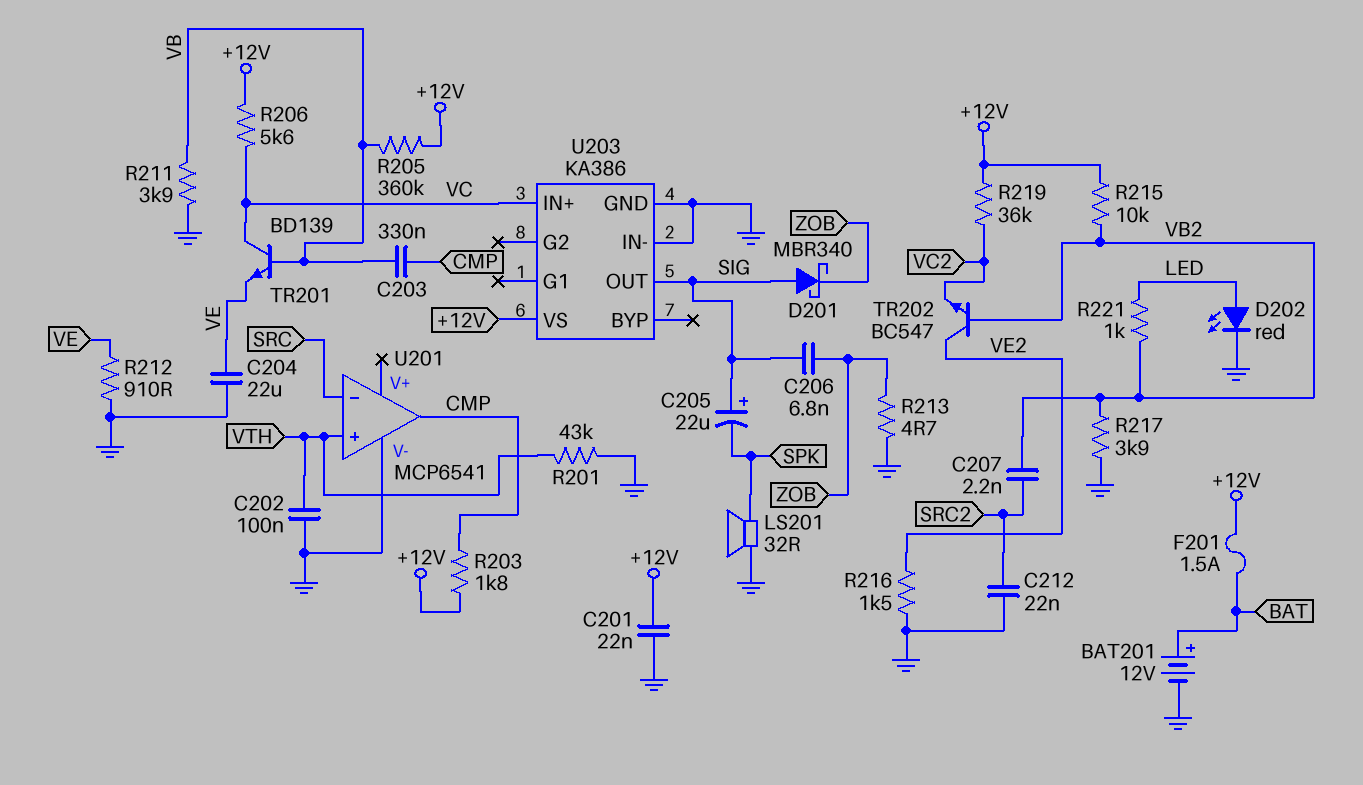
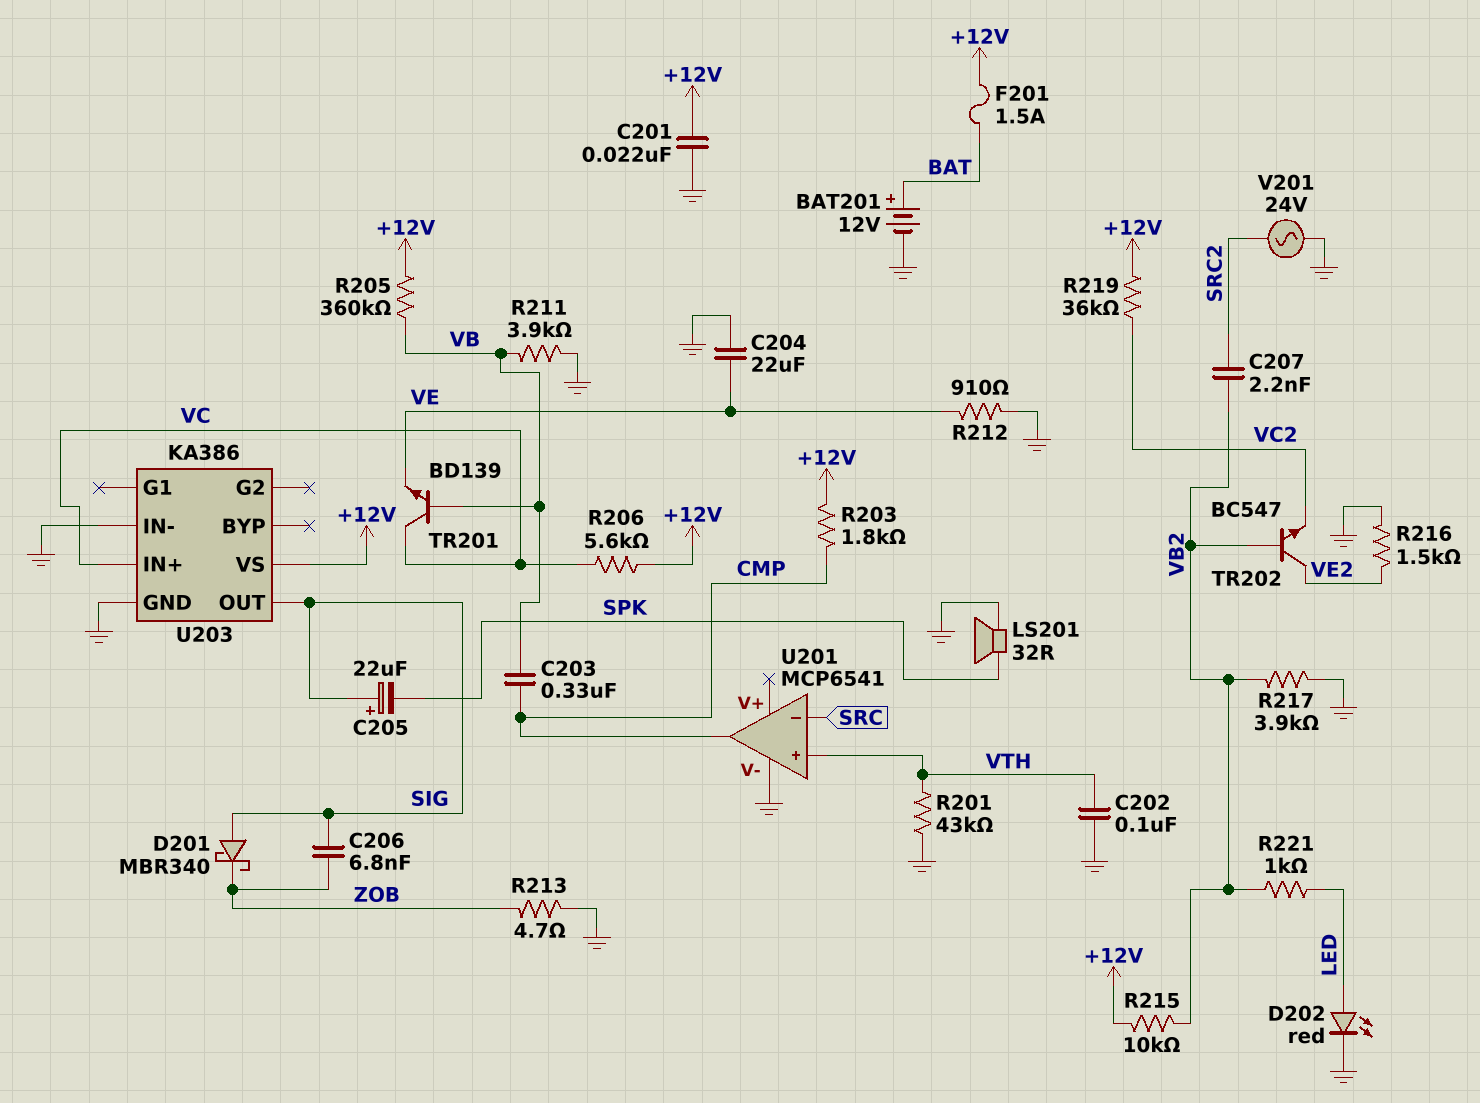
C212: 22nF (GND, SRC2) -> none
V201: none -> AC 24V (GND, SRC2)

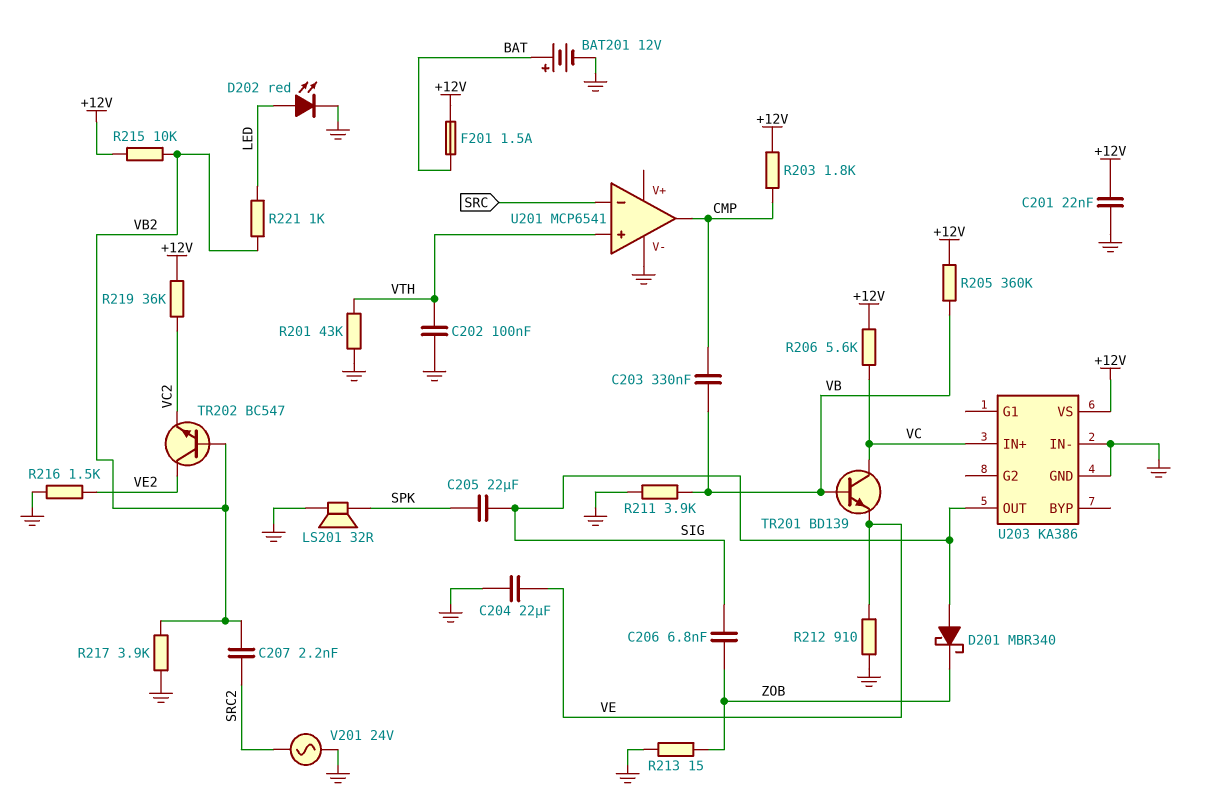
C205: 22uF (plus SIG, minus SPK) -> 22uF (SIG, SPK)
R213: 4.7 (GND, ZOB) -> 15 (GND, ZOB)

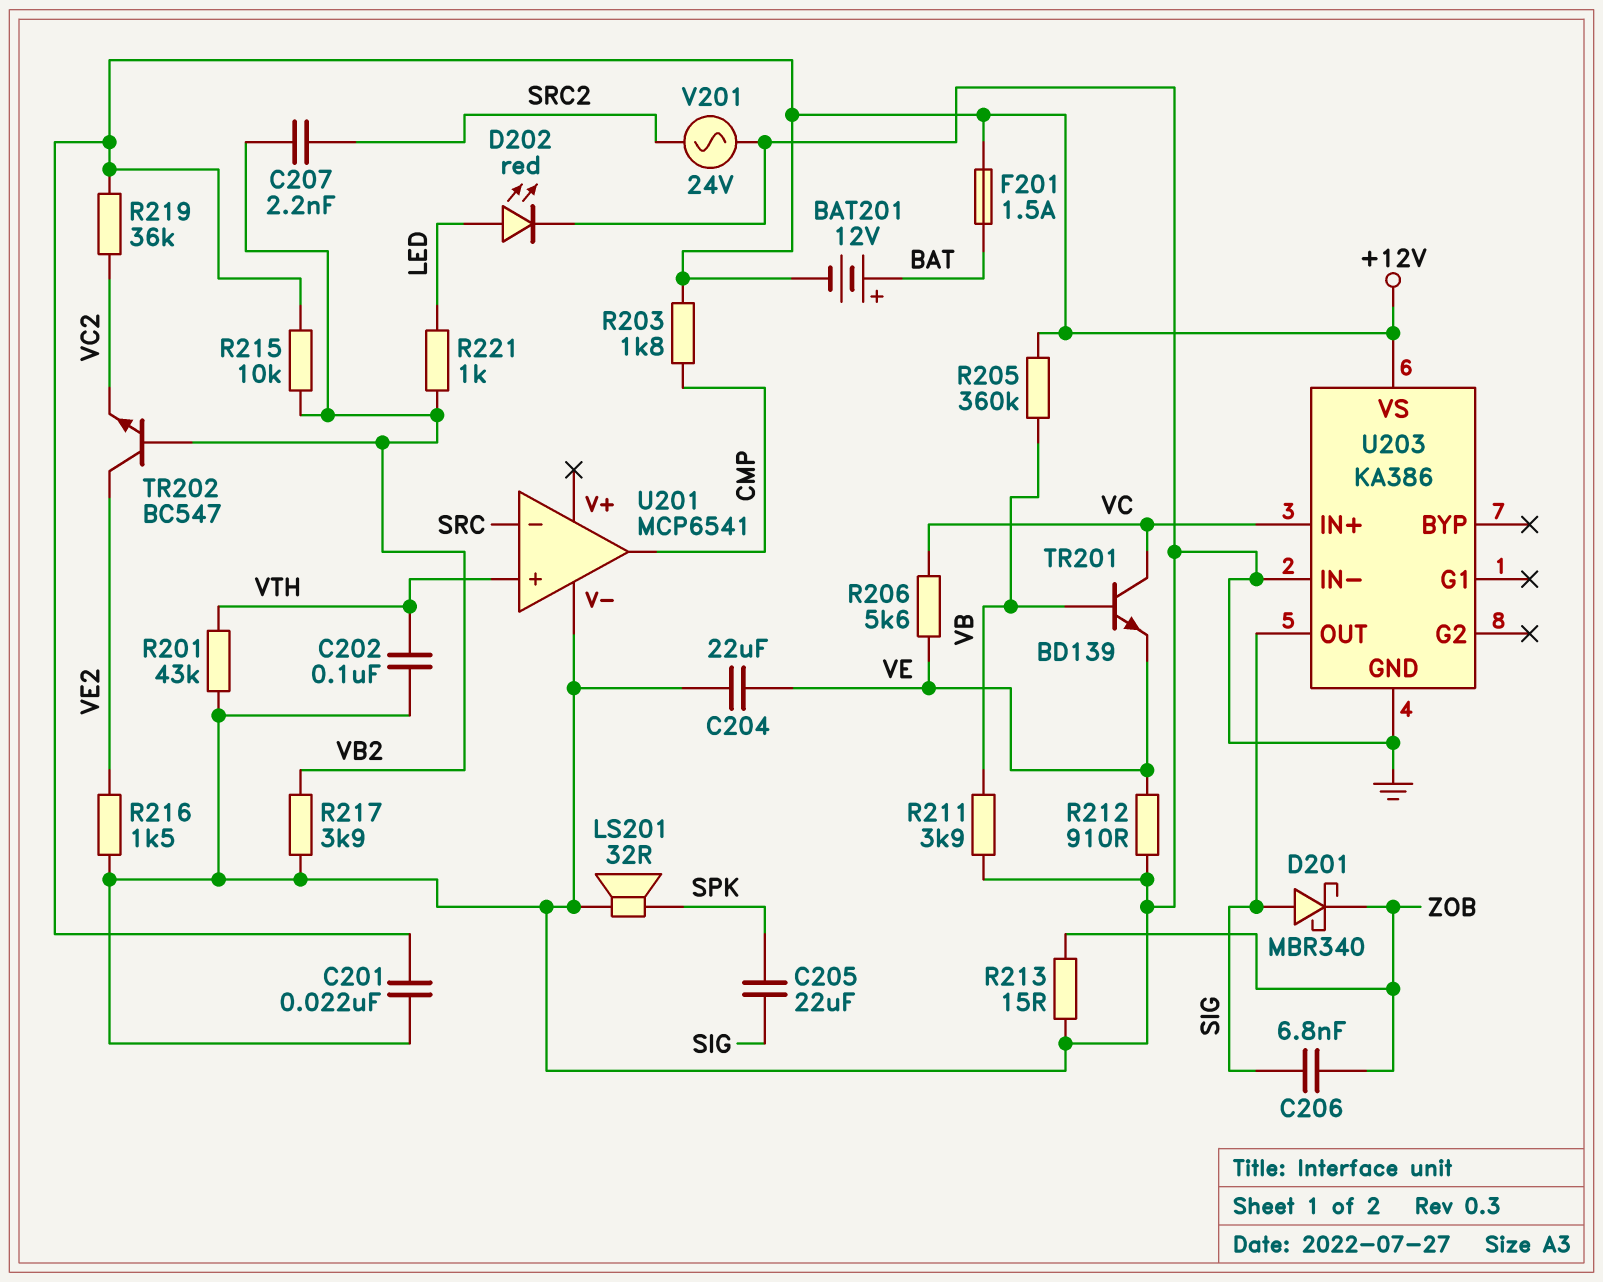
BAT201: 12V (plus BAT, minus GND) -> 12V (plus BAT, minus +12V)
C203: 330nF (CMP, VB) -> none
R206: 5.6k (+12V, VC) -> 5.6k (VC, VE)

